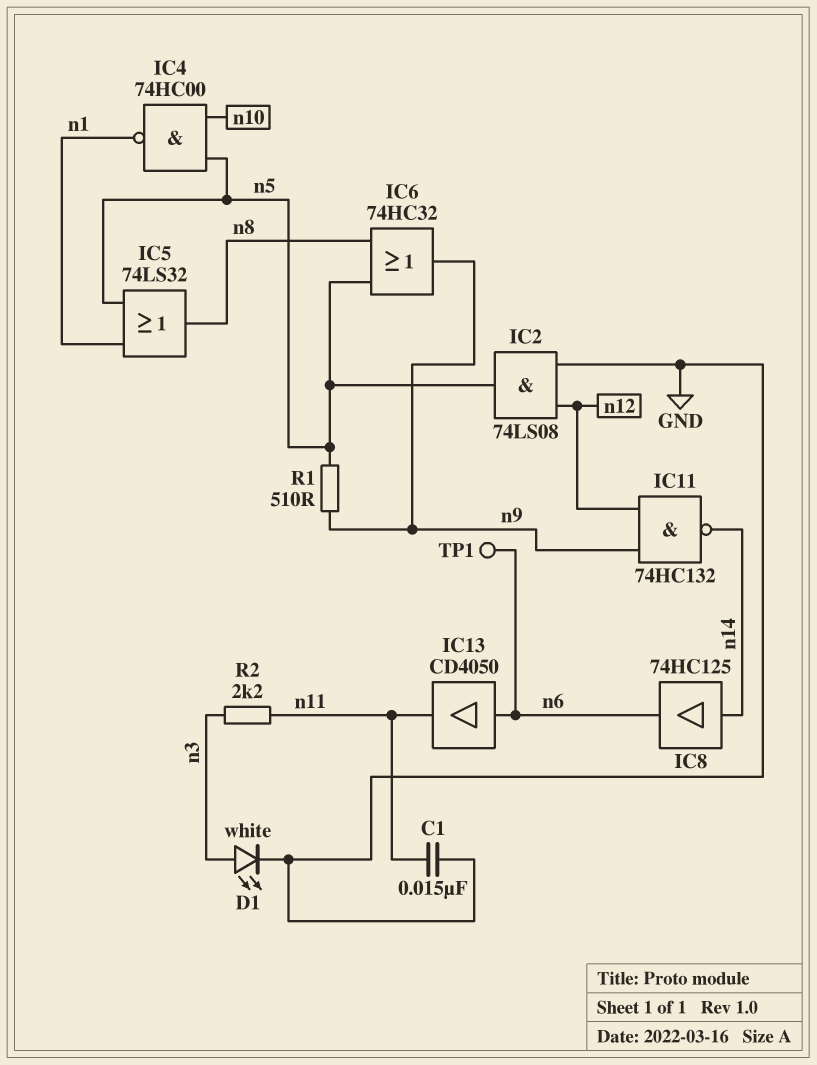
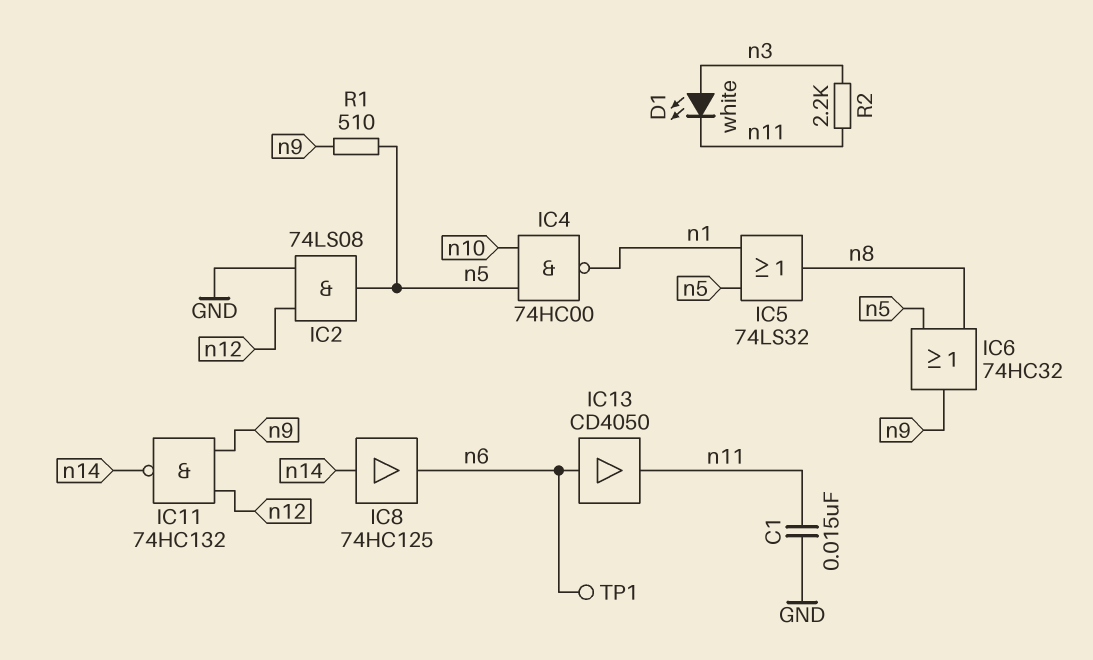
D1: LED white (A n3, K GND) -> LED white (A n3, K n11)

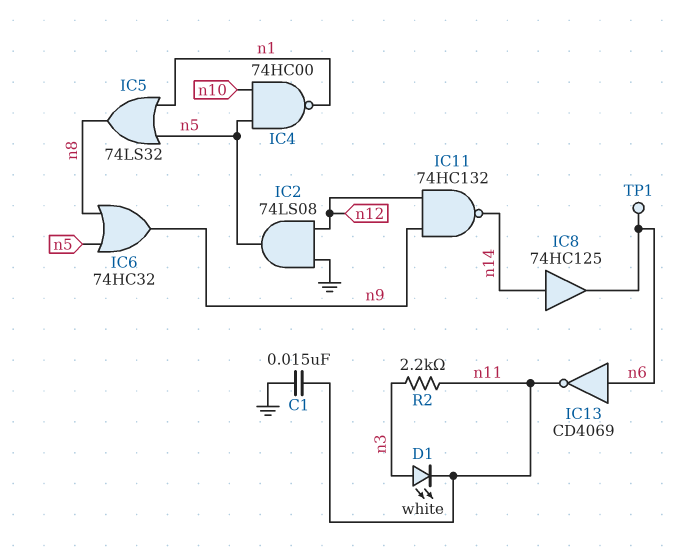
IC13: buffer CD4050 (in n6, out n11) -> NOT CD4069 (in n6, out n11)
R1: 510 (n5, n9) -> none

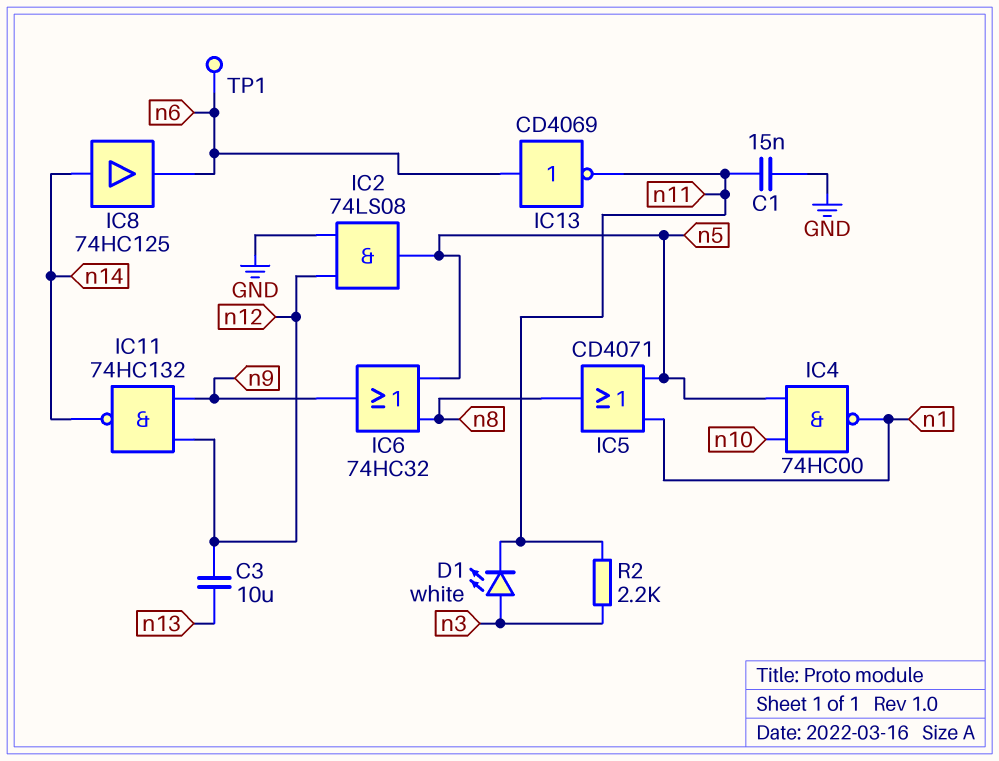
C3: none -> 10uF (n12, n13)
IC5: OR 74LS32 (in n1, in n5, out n8) -> OR CD4071 (in n1, in n5, out n8)

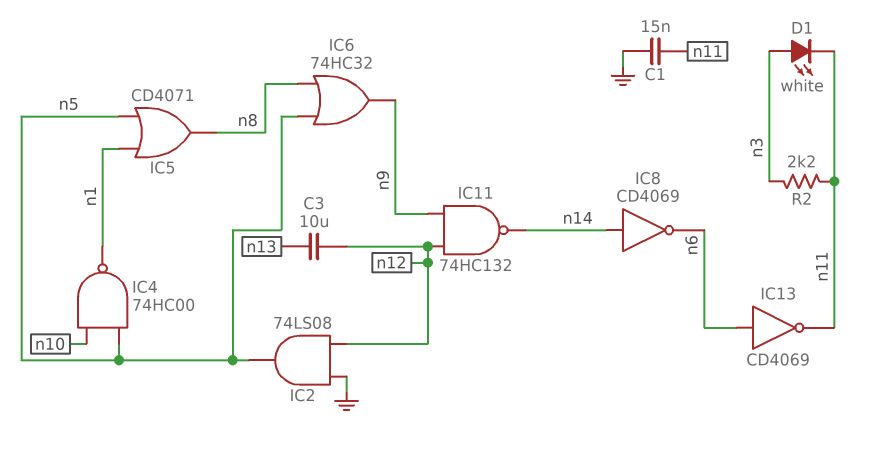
IC8: buffer 74HC125 (in n14, out n6) -> NOT CD4069 (in n14, out n6)
TP1: test point (n6) -> none

